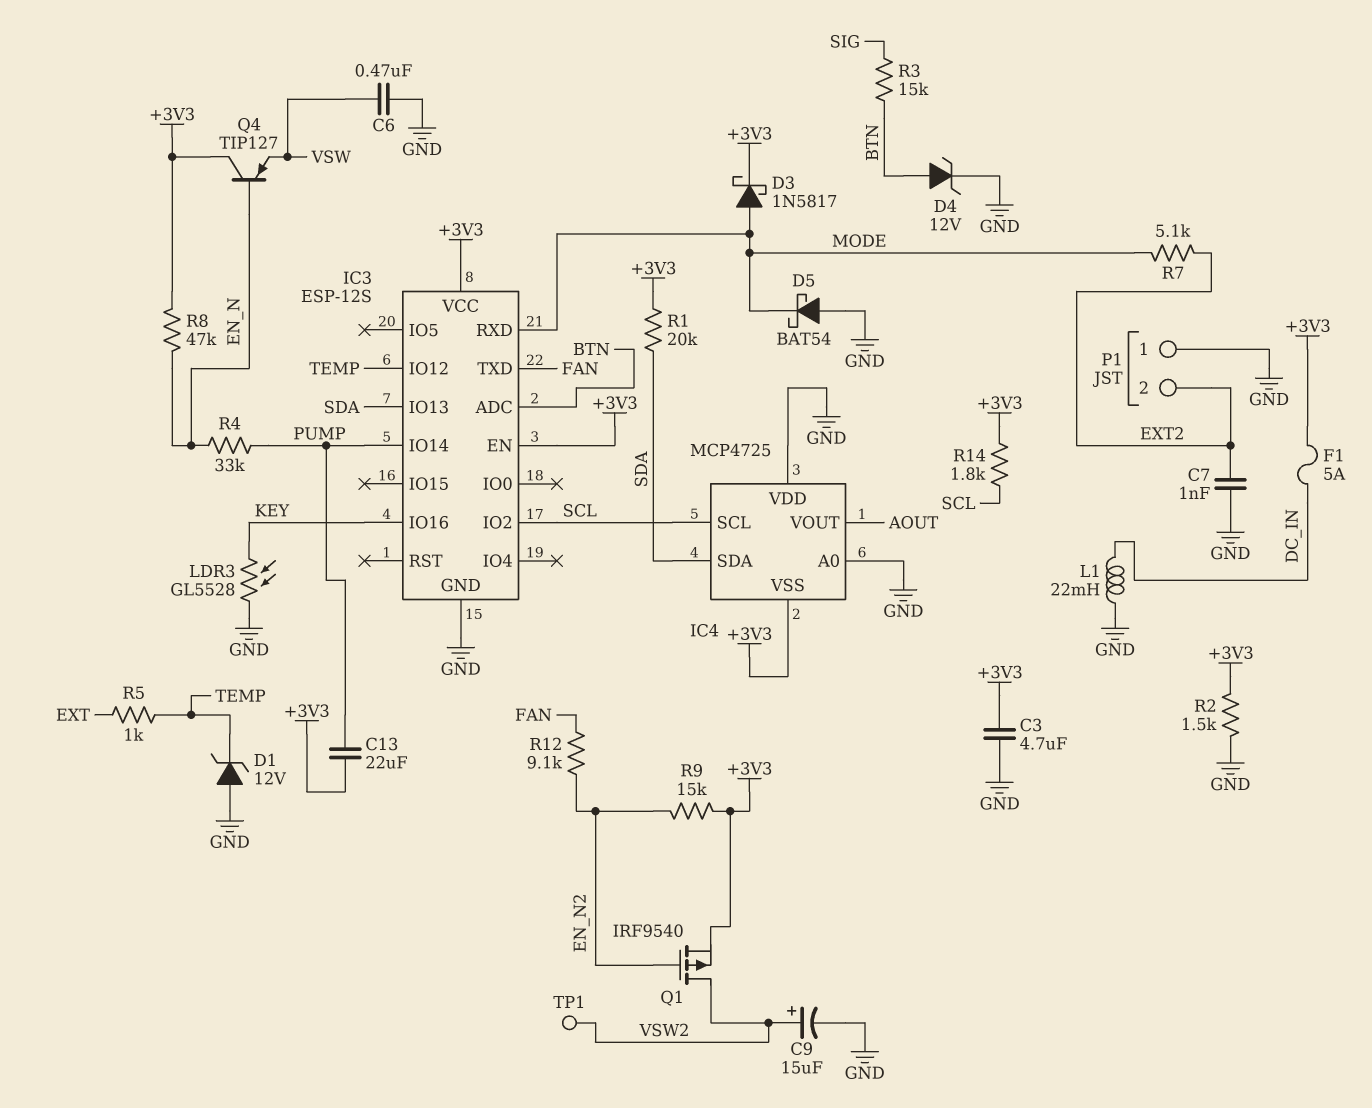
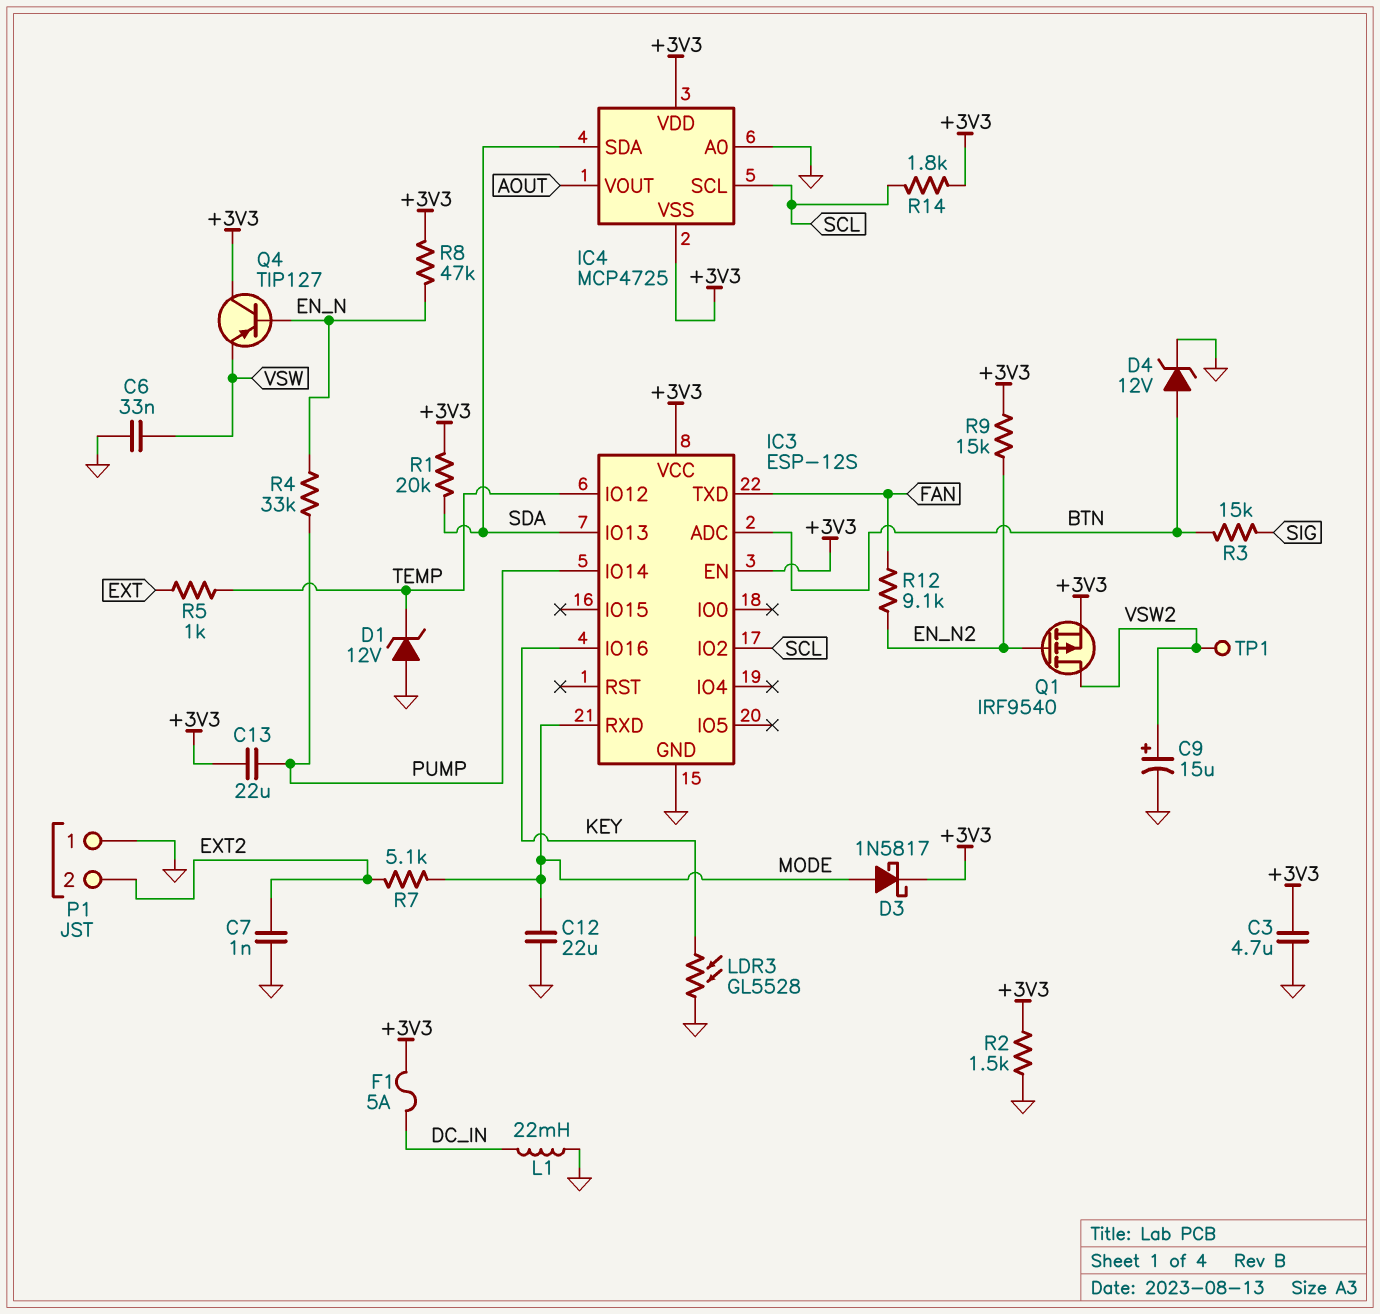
C6: 470nF (GND, VSW) -> 33nF (GND, VSW)
C12: none -> 22uF (GND, MODE)
D5: schottky BAT54 (A GND, K MODE) -> none
IC4 pin VDD: GND -> +3V3

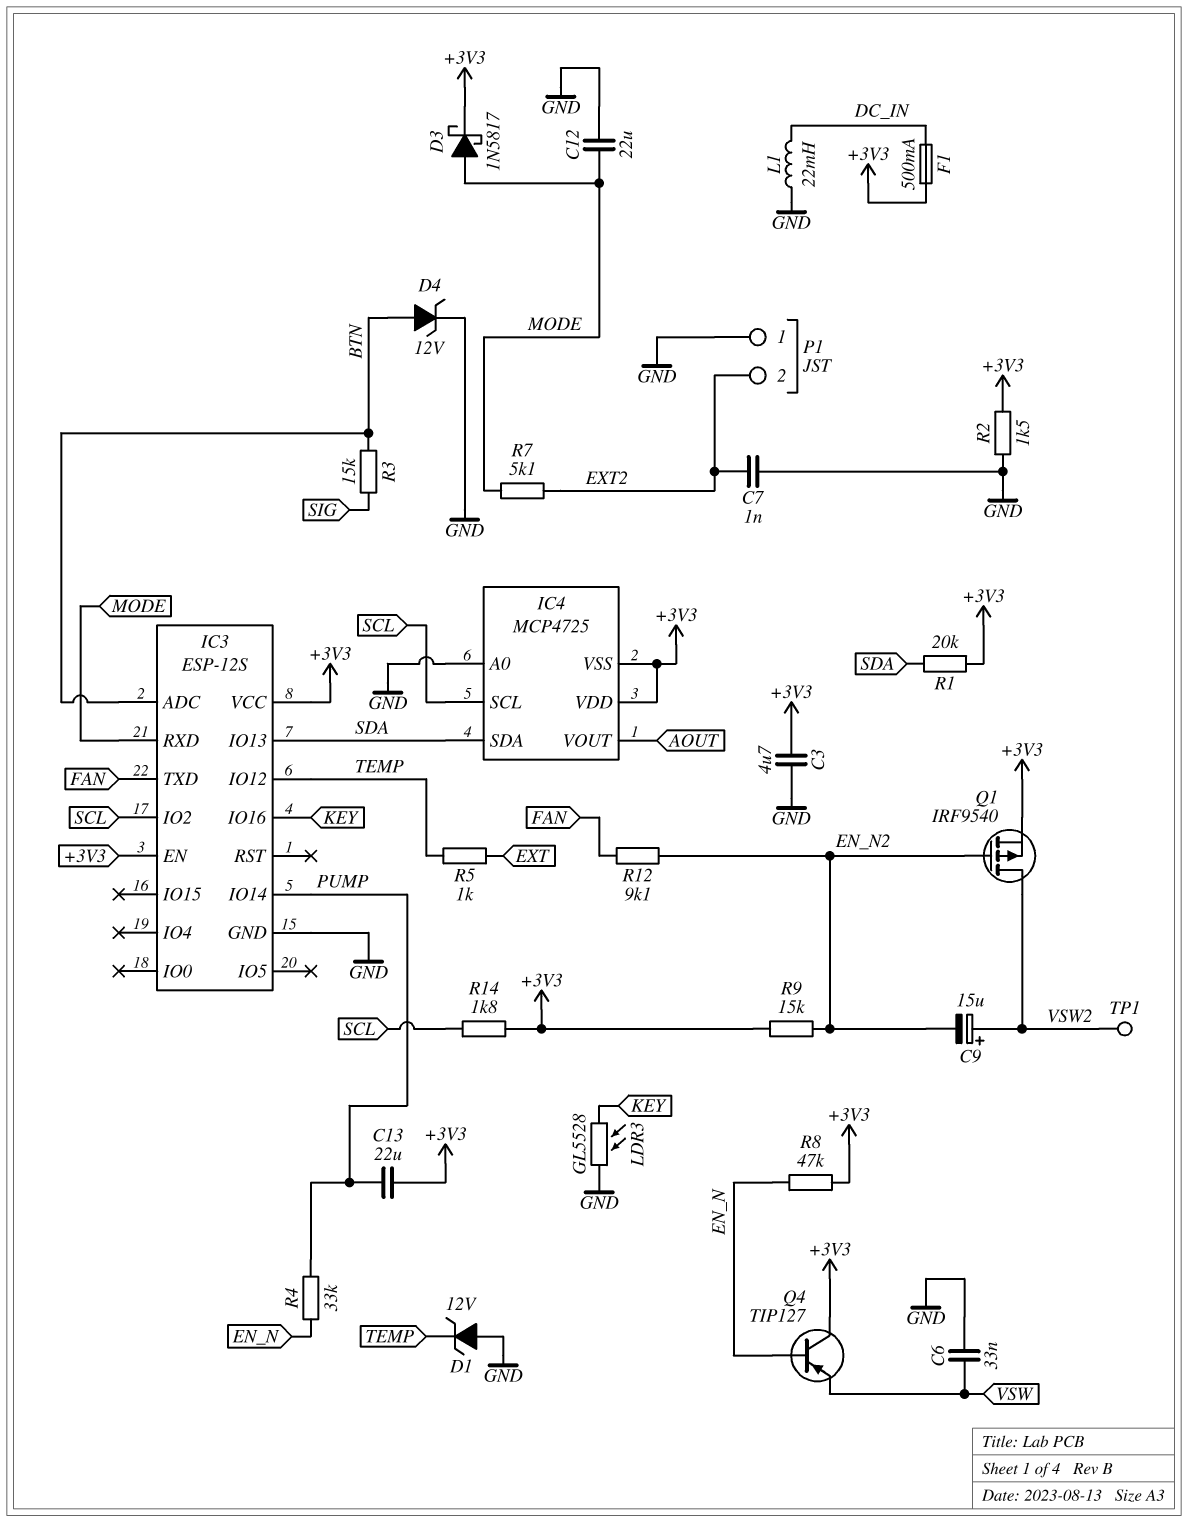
C9: 15uF (plus VSW2, minus GND) -> 15uF (plus VSW2, minus EN_N2)
F1: 5A (+3V3, DC_IN) -> 500mA (+3V3, DC_IN)

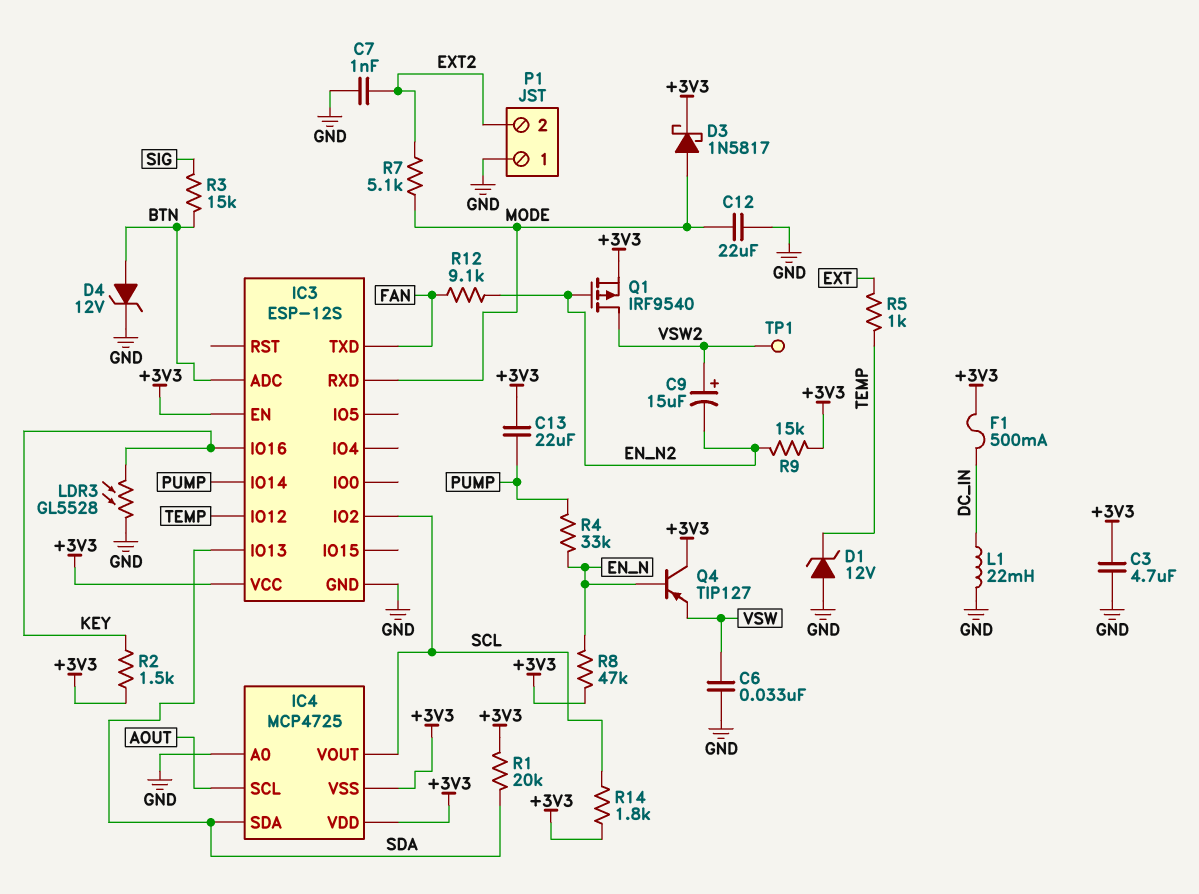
IC4 pin SCL: SCL -> AOUT
IC4 pin VOUT: AOUT -> SCL
R2: 1.5k (+3V3, GND) -> 1.5k (+3V3, KEY)

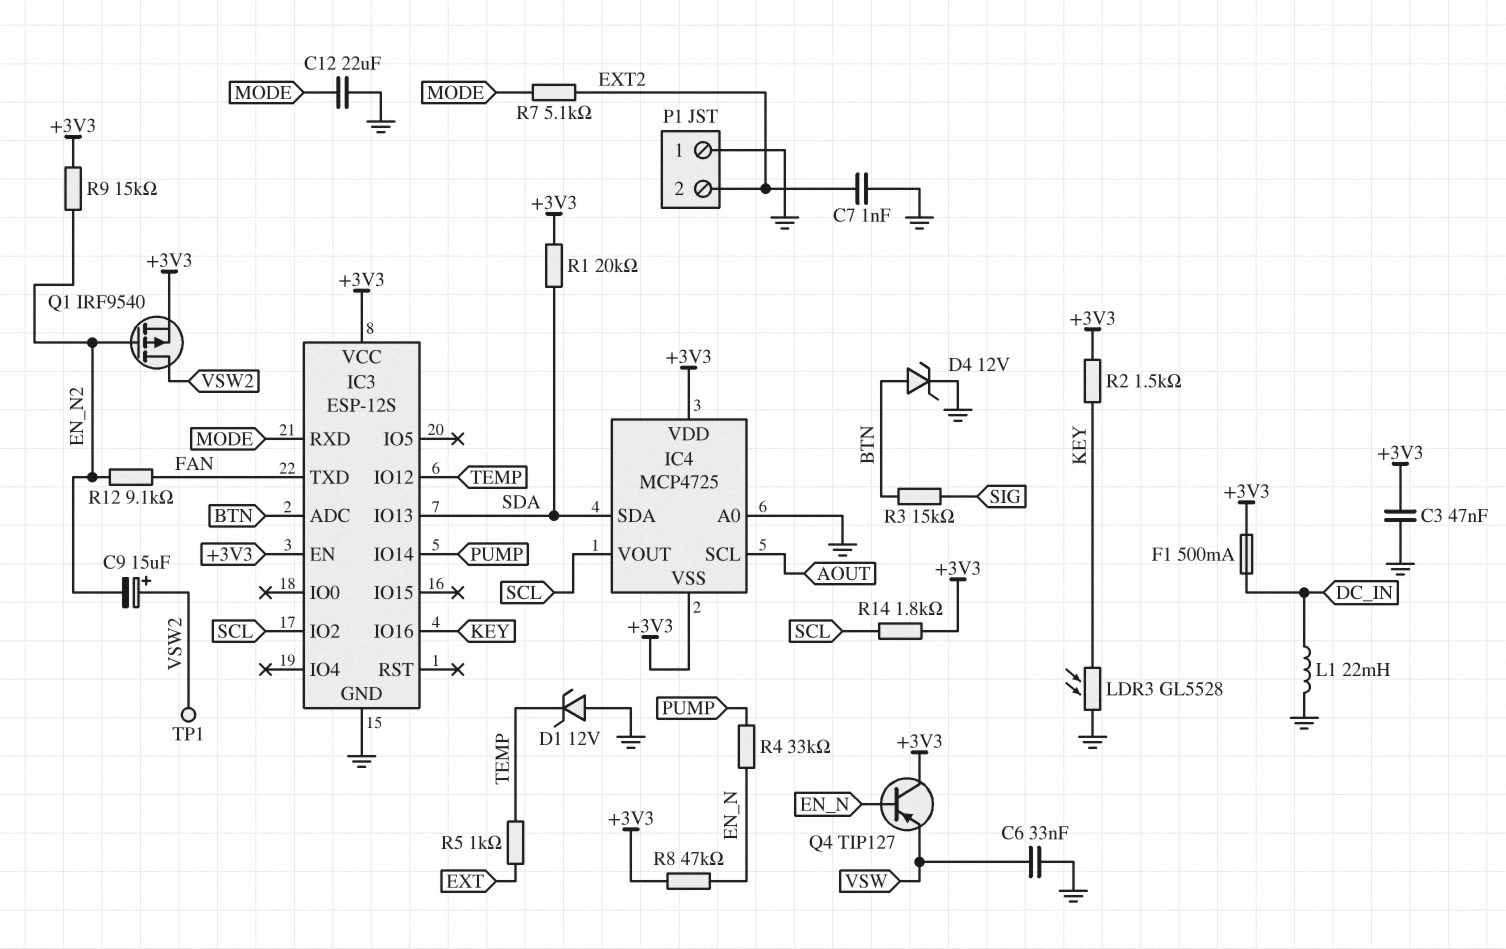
C3: 4.7uF (+3V3, GND) -> 47nF (+3V3, GND)
C13: 22uF (+3V3, PUMP) -> none
D3: schottky 1N5817 (A MODE, K +3V3) -> none

